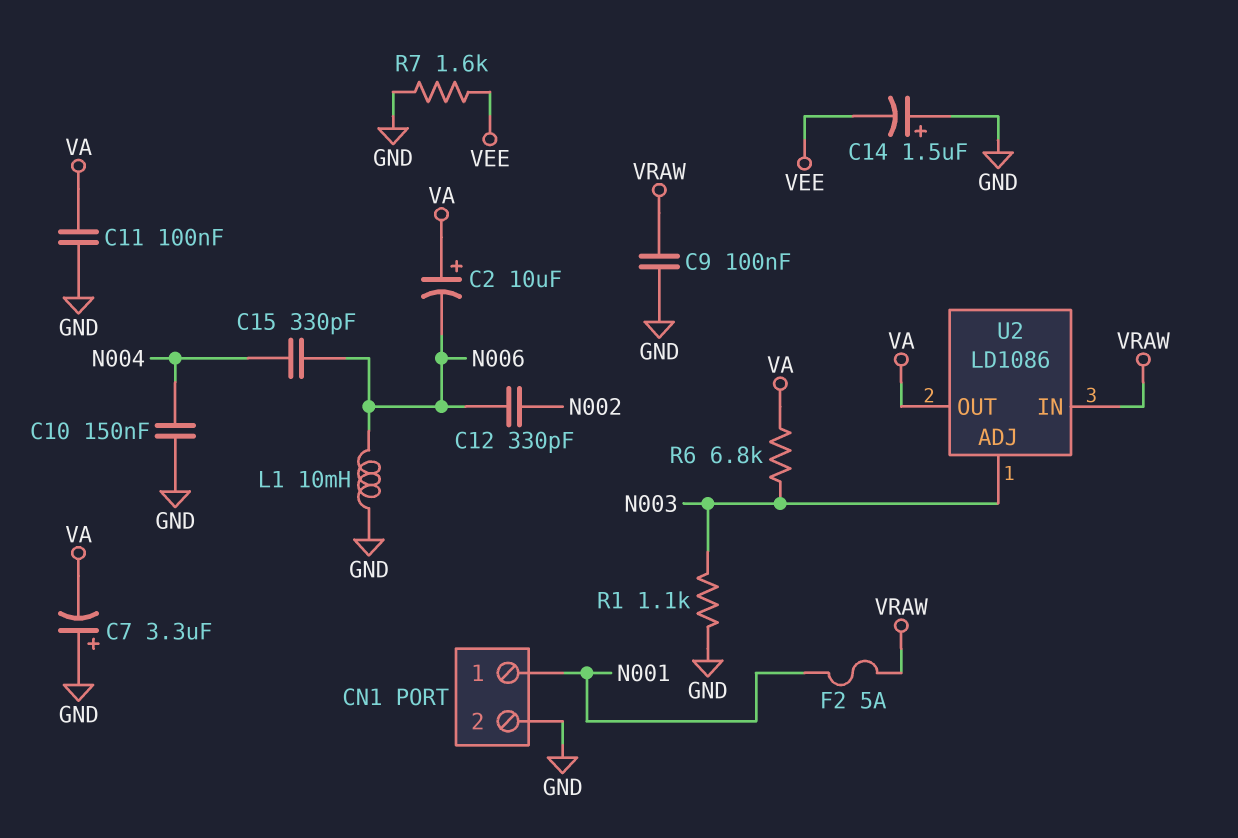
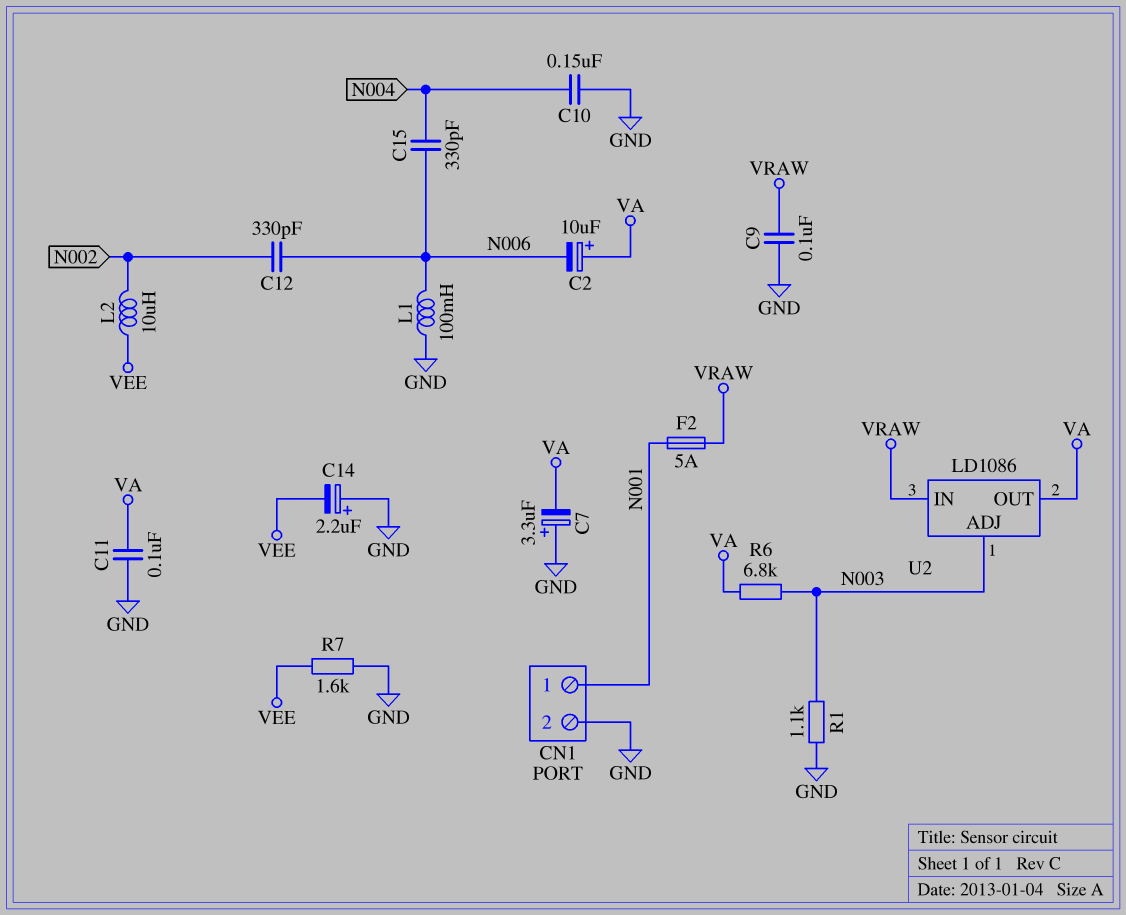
C14: 1.5uF (plus GND, minus VEE) -> 2.2uF (plus GND, minus VEE)
L1: 10mH (GND, N006) -> 100mH (GND, N006)
L2: none -> 10uH (N002, VEE)

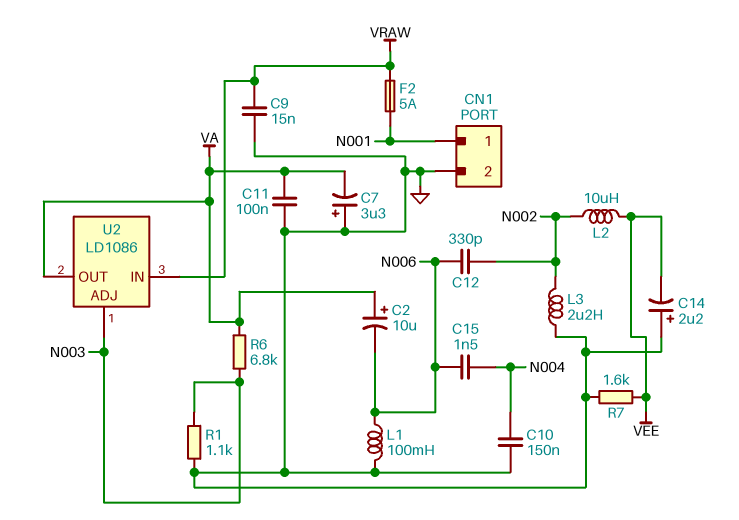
C9: 100nF (GND, VRAW) -> 15nF (GND, VRAW)
C15: 330pF (N004, N006) -> 1.5nF (N004, N006)
L3: none -> 2.2uH (GND, N002)

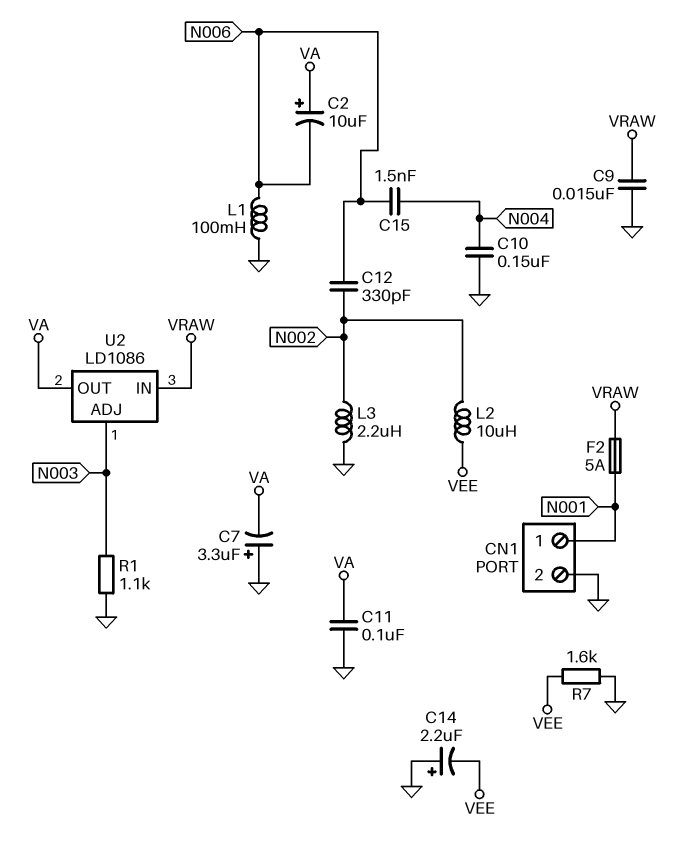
R6: 6.8k (N003, VA) -> none

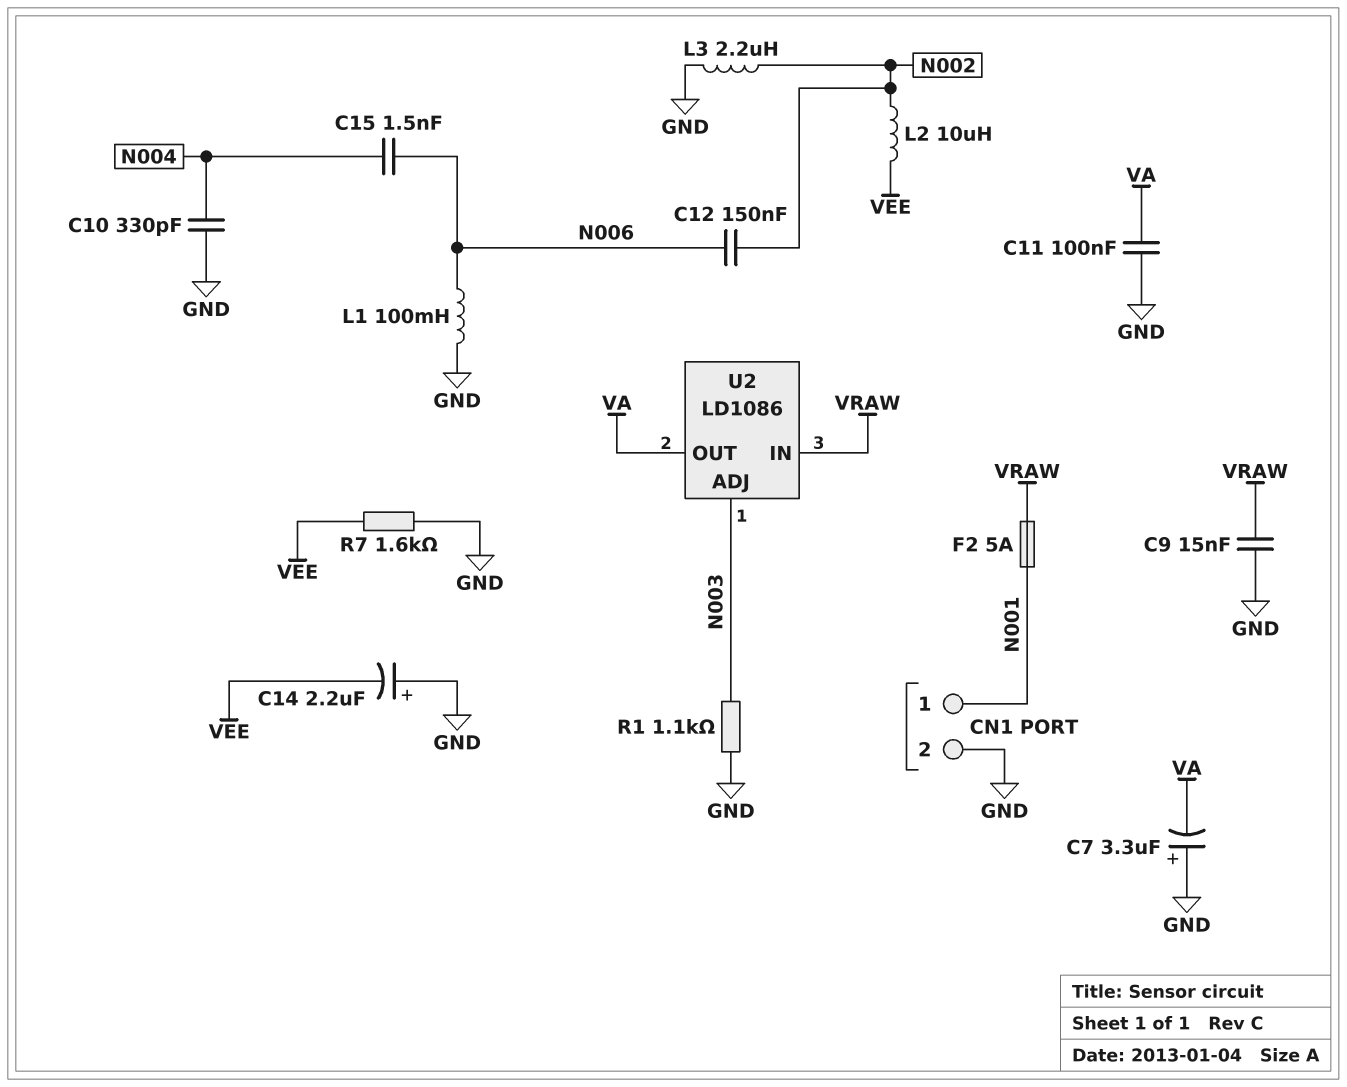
C2: 10uF (plus VA, minus N006) -> none
C10: 150nF (GND, N004) -> 330pF (GND, N004)
C12: 330pF (N002, N006) -> 150nF (N002, N006)

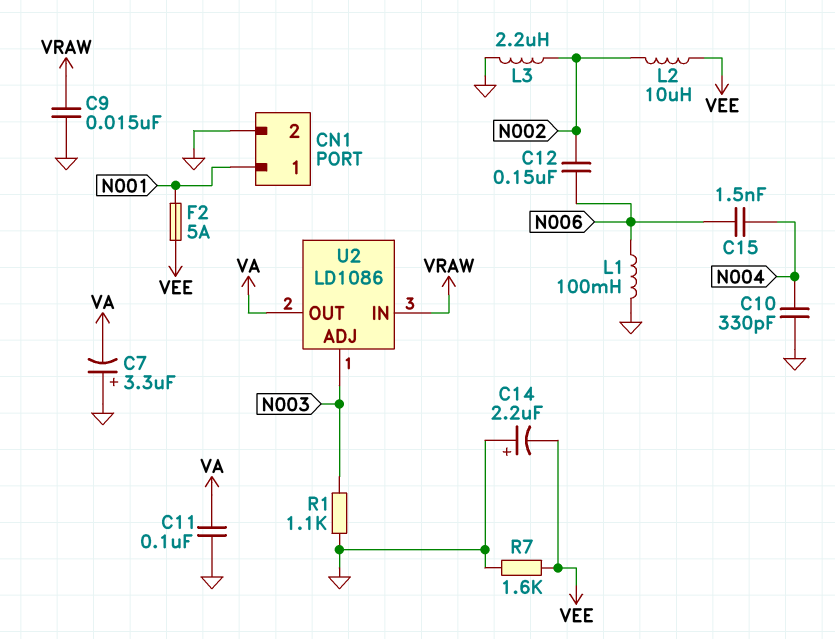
F2: 5A (N001, VRAW) -> 5A (N001, VEE)

